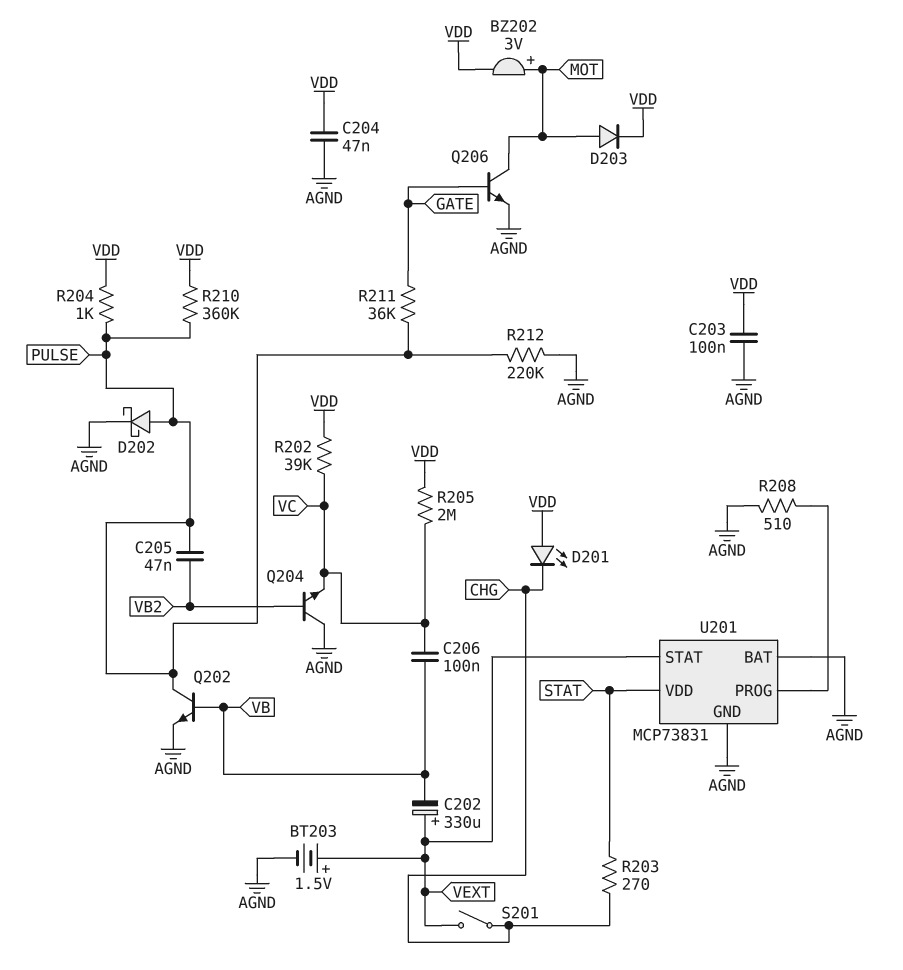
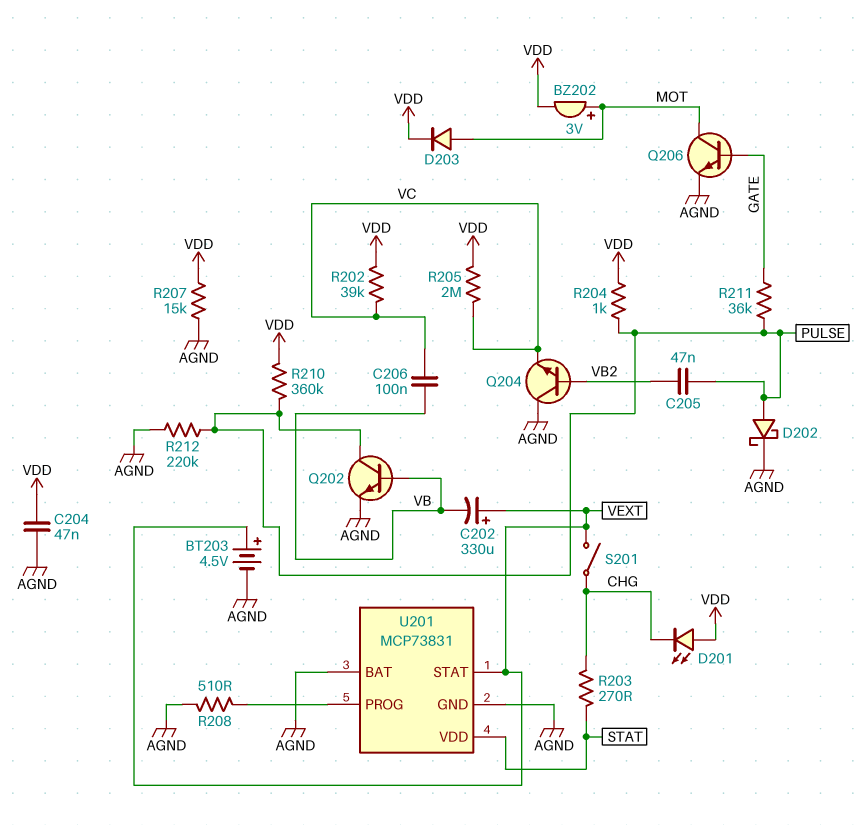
BT203: 1.5V (plus VEXT, minus AGND) -> 4.5V (plus VEXT, minus AGND)
C203: 100nF (AGND, VDD) -> none
R207: none -> 15k (AGND, VDD)

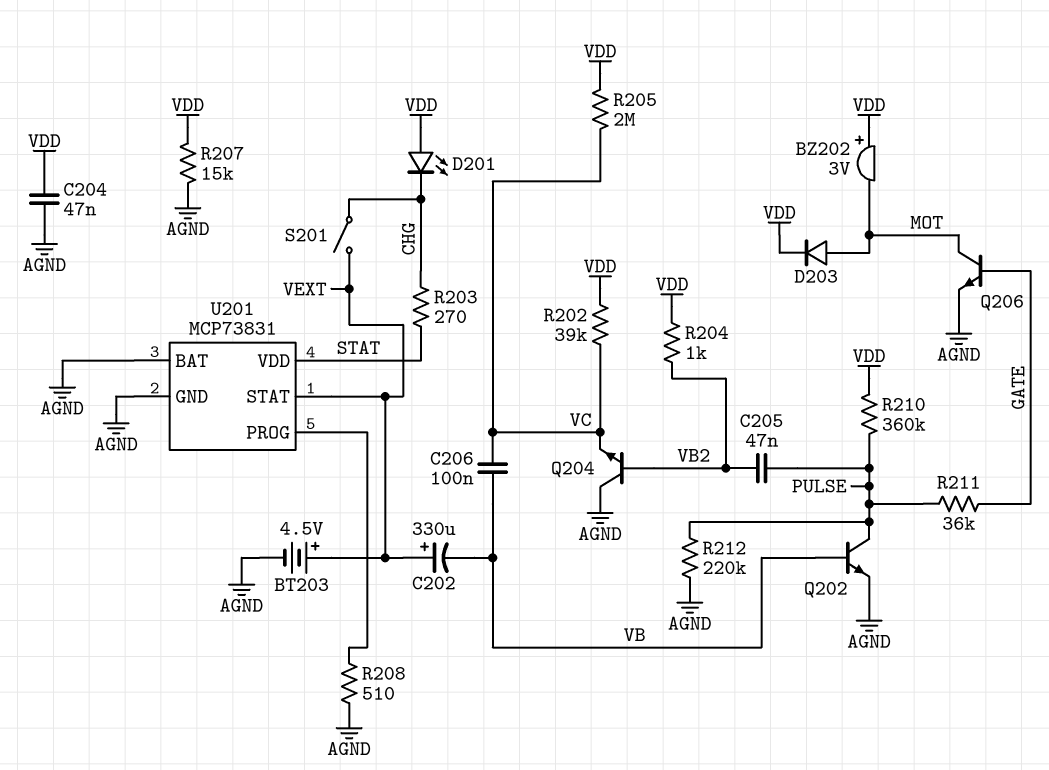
BZ202: buzzer 3V (plus MOT, minus VDD) -> buzzer 3V (plus VDD, minus MOT)
D202: schottky (A PULSE, K AGND) -> none
R204: 1k (PULSE, VDD) -> 1k (VB2, VDD)

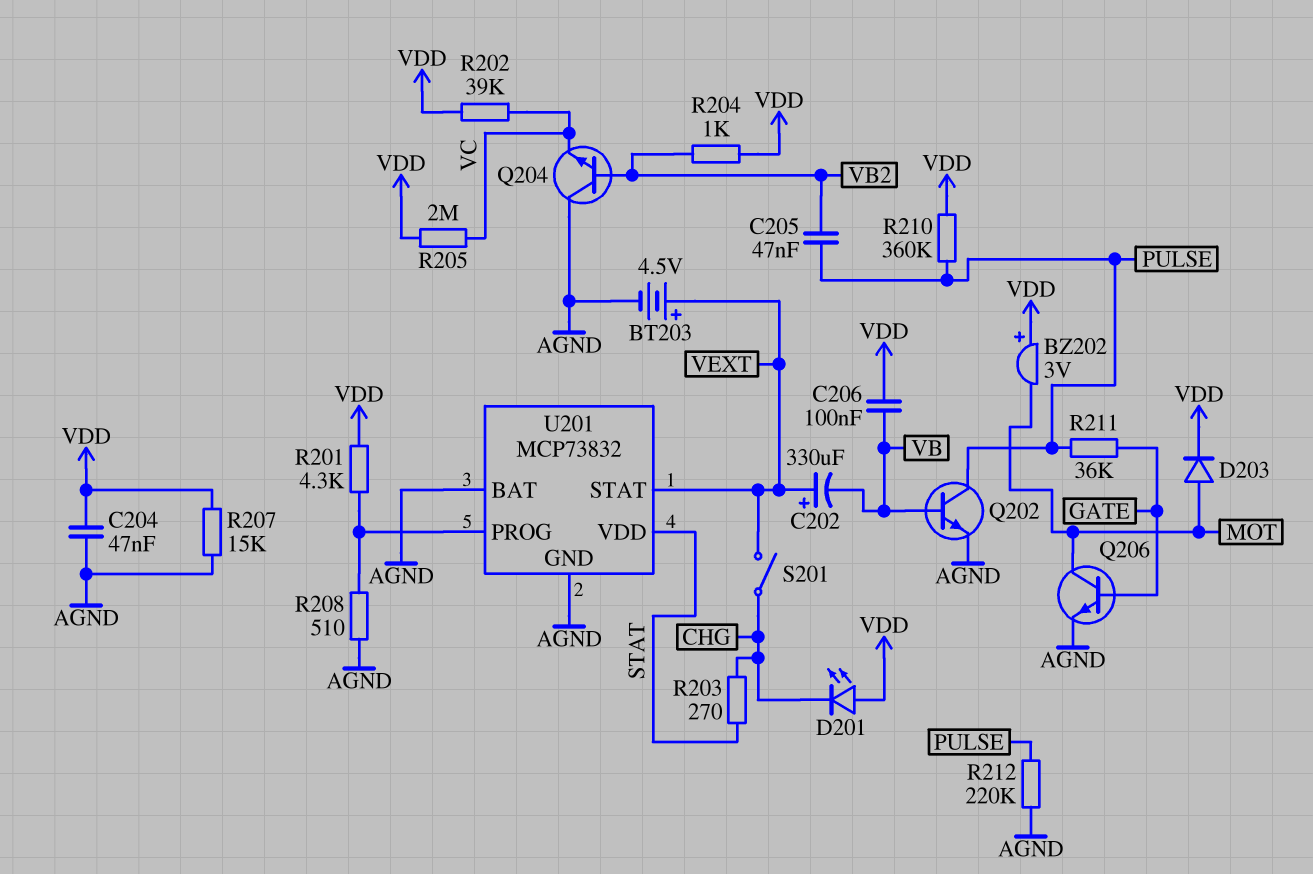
C206: 100nF (VB, VC) -> 100nF (VB, VDD)
R201: none -> 4.3k (U201/PROG, VDD)
U201: MCP73831 -> MCP73832

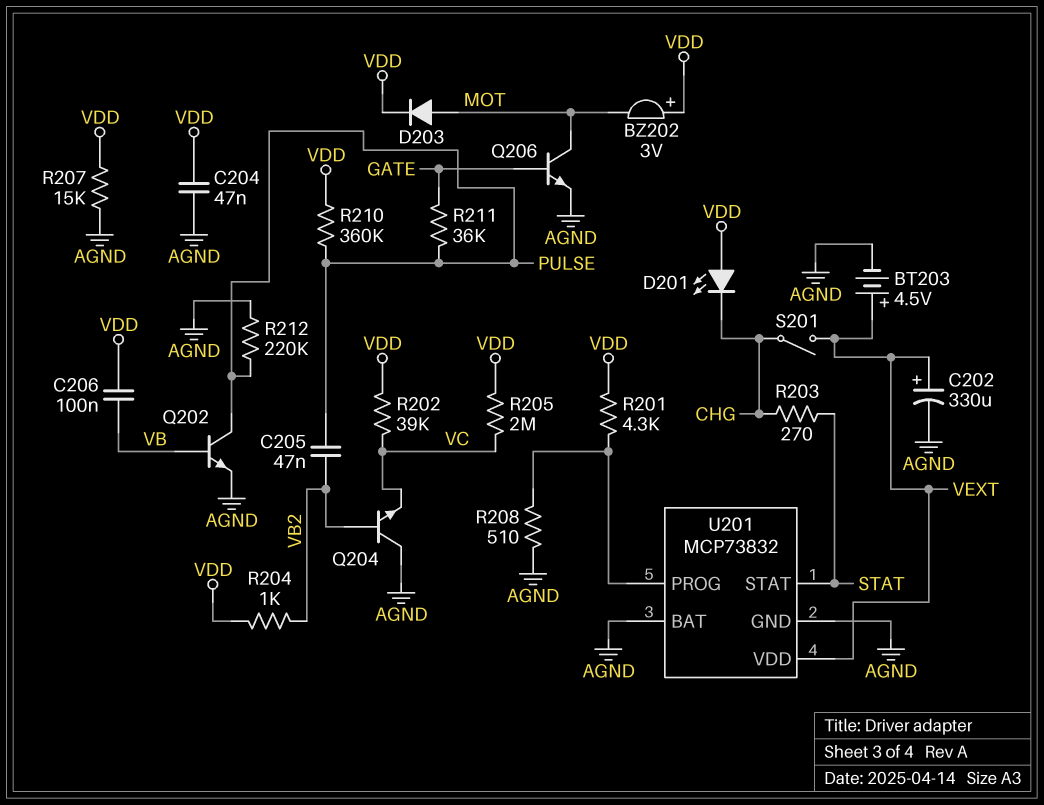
C202: 330uF (plus VEXT, minus VB) -> 330uF (plus VEXT, minus AGND)
U201 pin STAT: VEXT -> STAT
U201 pin VDD: STAT -> VEXT

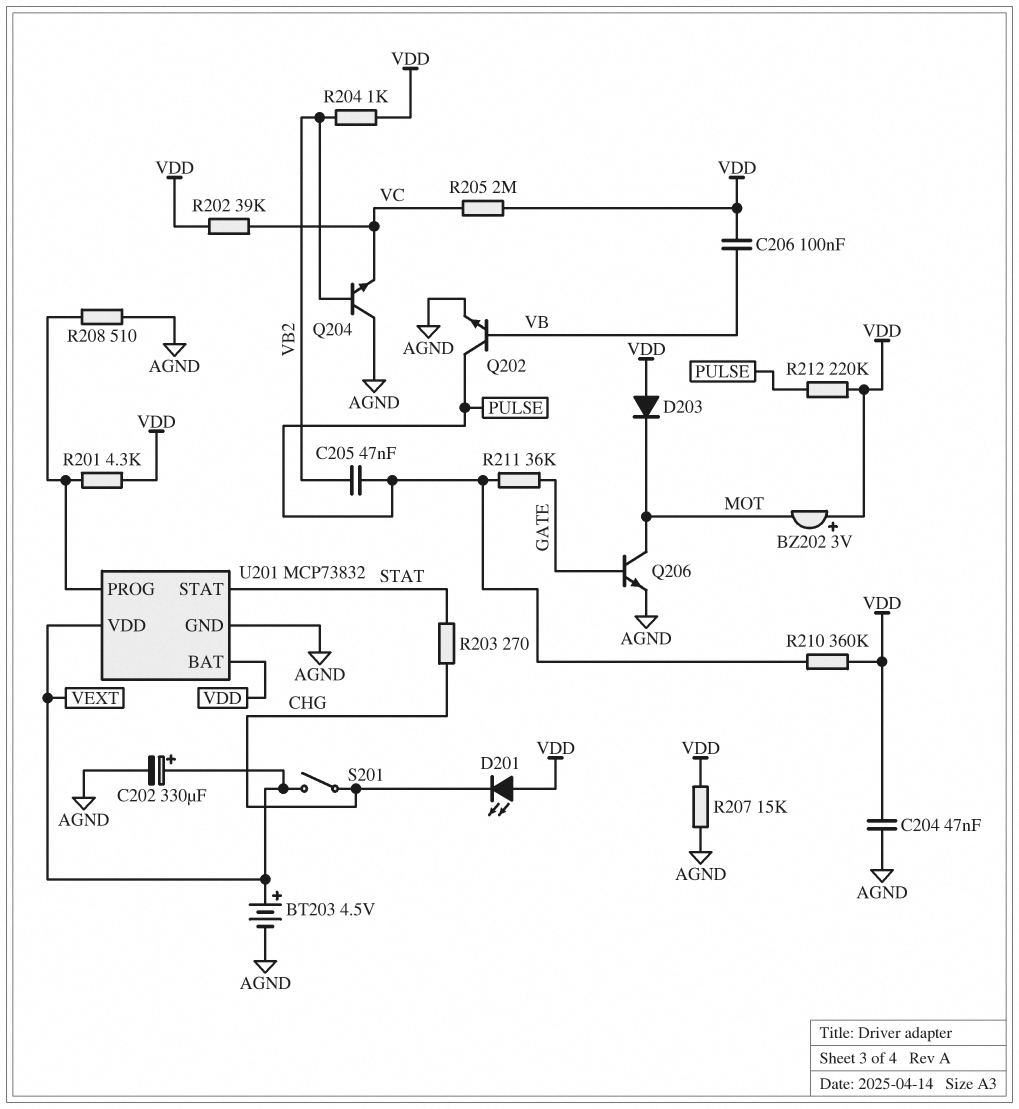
D203: diode (A MOT, K VDD) -> diode (A VDD, K MOT)
R212: 220k (AGND, PULSE) -> 220k (PULSE, VDD)
U201 pin BAT: AGND -> VDD

